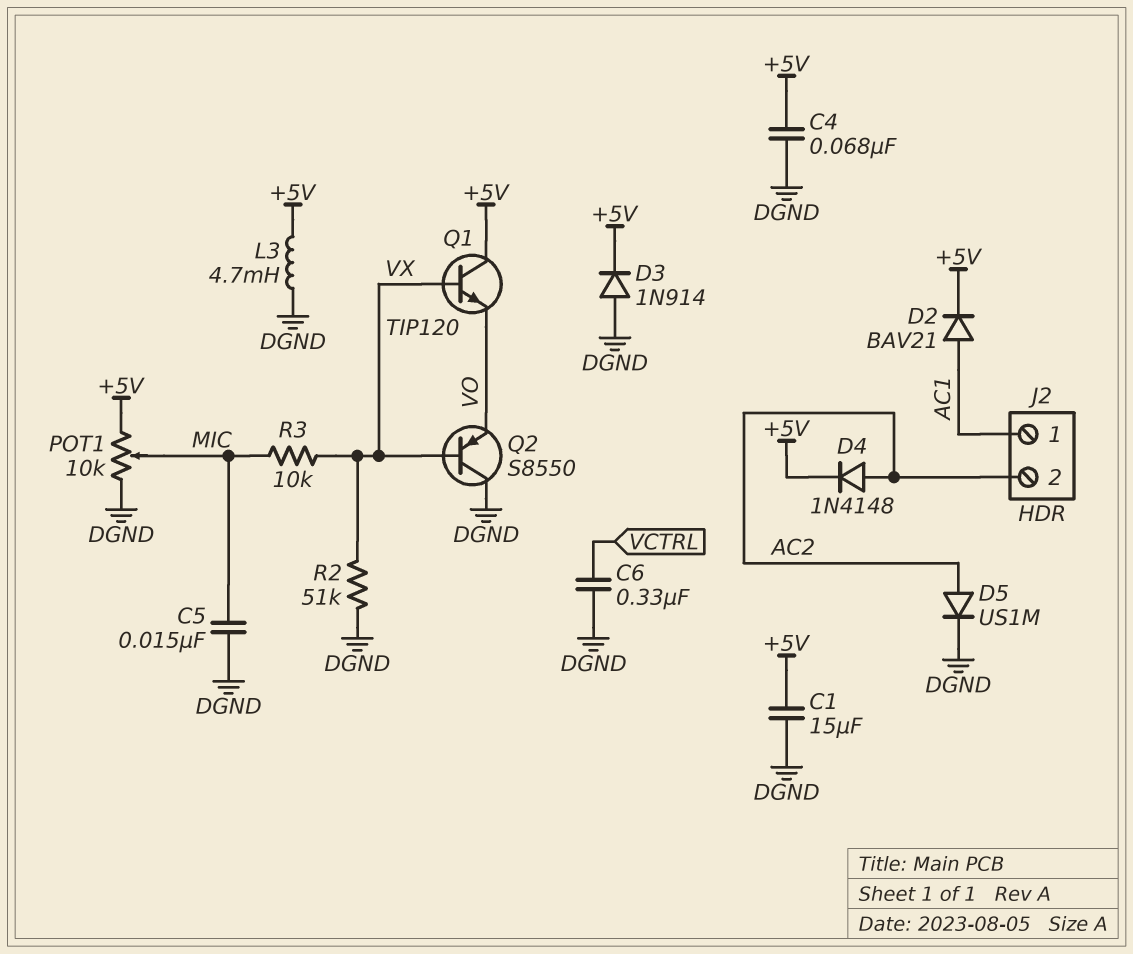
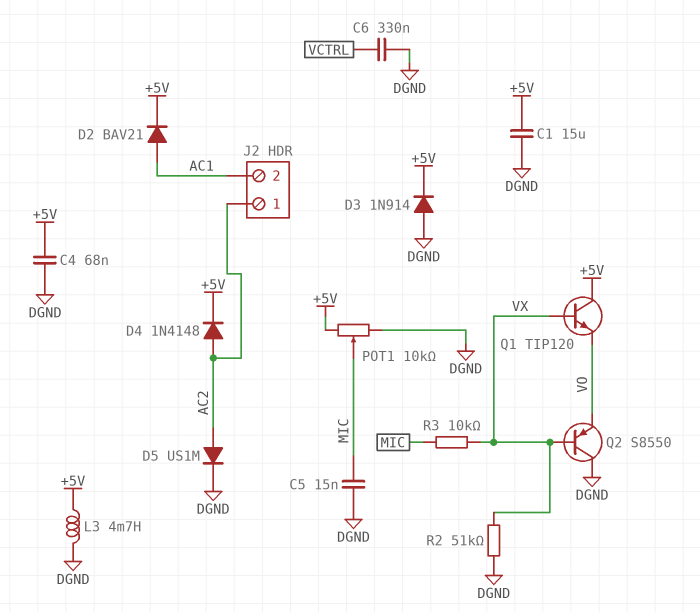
J2 pin 1: AC1 -> AC2
J2 pin 2: AC2 -> AC1

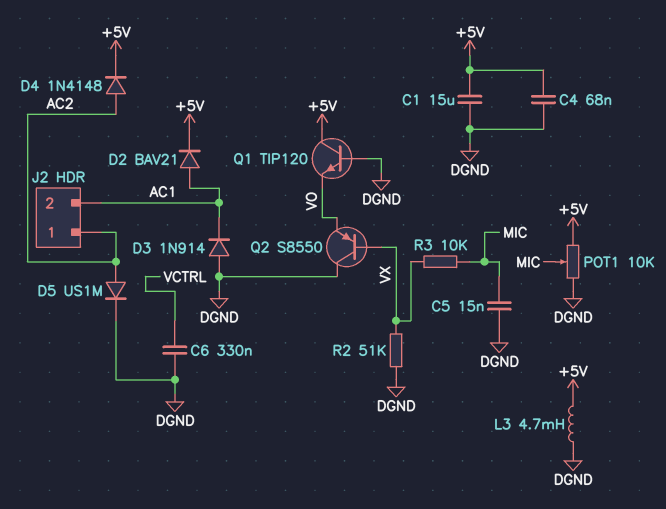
D3: diode 1N914 (A DGND, K +5V) -> diode 1N914 (A DGND, K AC1)
Q1: NPN TIP120 (B VX, C +5V, E VO) -> NPN TIP120 (B DGND, C +5V, E VO)

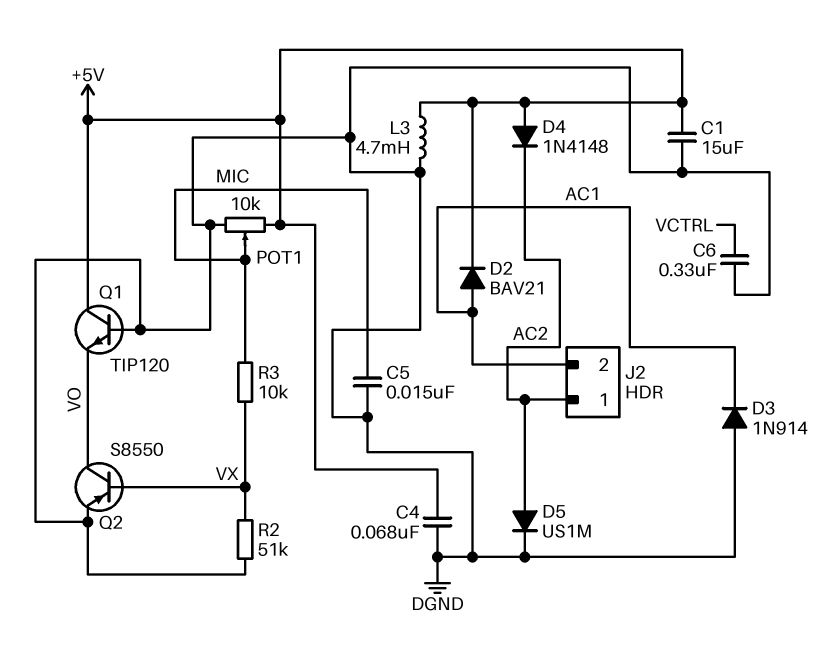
D4: diode 1N4148 (A AC2, K +5V) -> diode 1N4148 (A +5V, K AC2)
Q2: PNP S8550 (B VX, C DGND, E VO) -> PNP S8550 (B VX, C VO, E DGND)

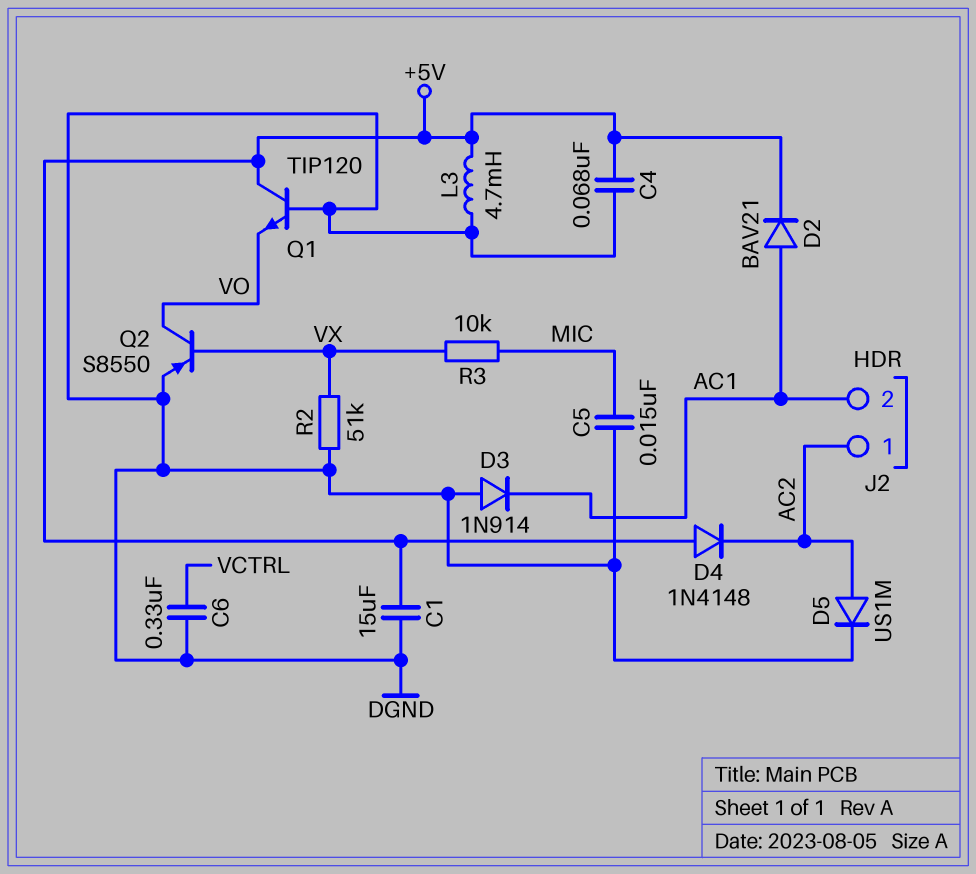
POT1: 10k (+5V, DGND, wiper MIC) -> none

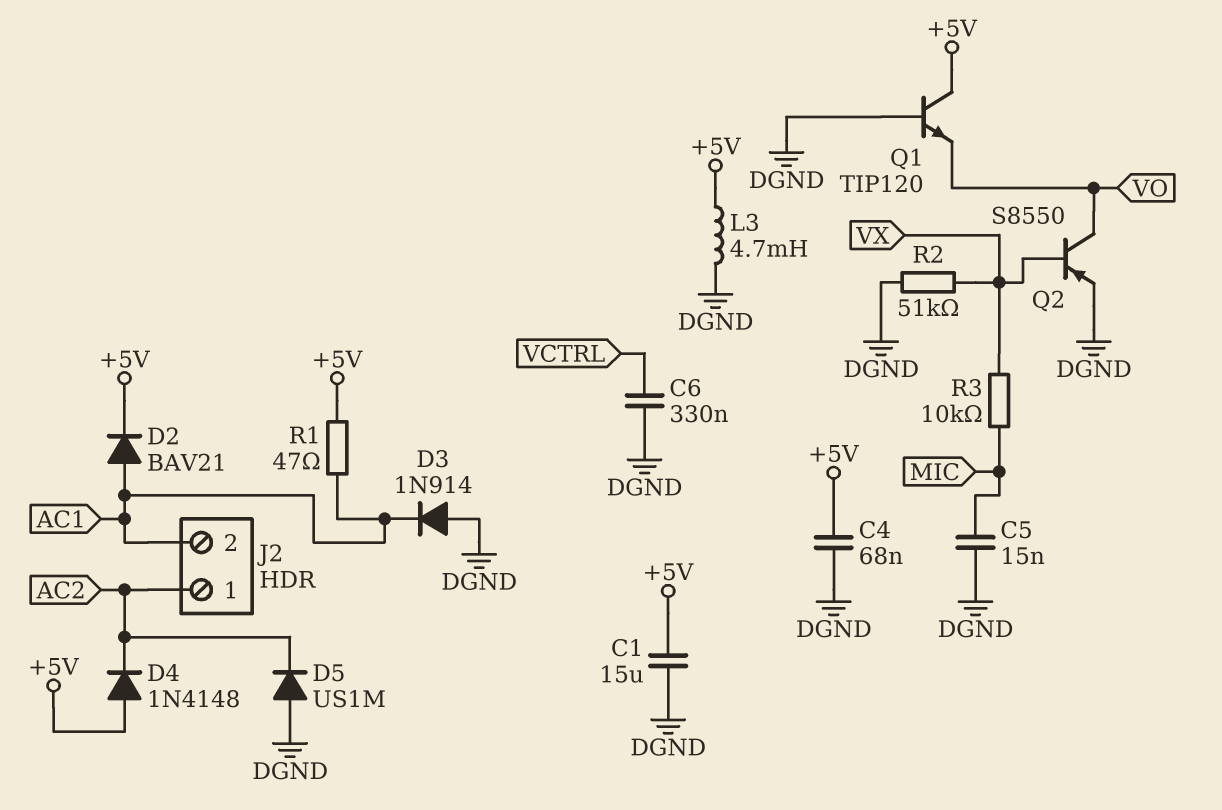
D5: diode US1M (A AC2, K DGND) -> diode US1M (A DGND, K AC2)
R1: none -> 47 (+5V, AC1)

